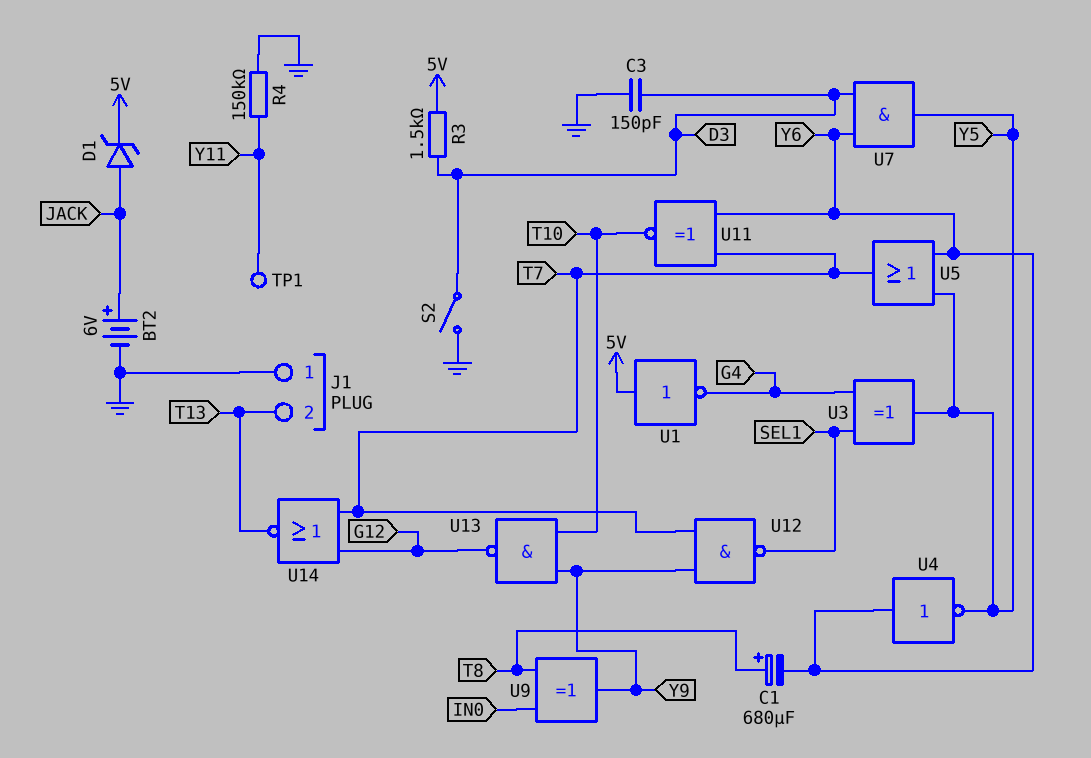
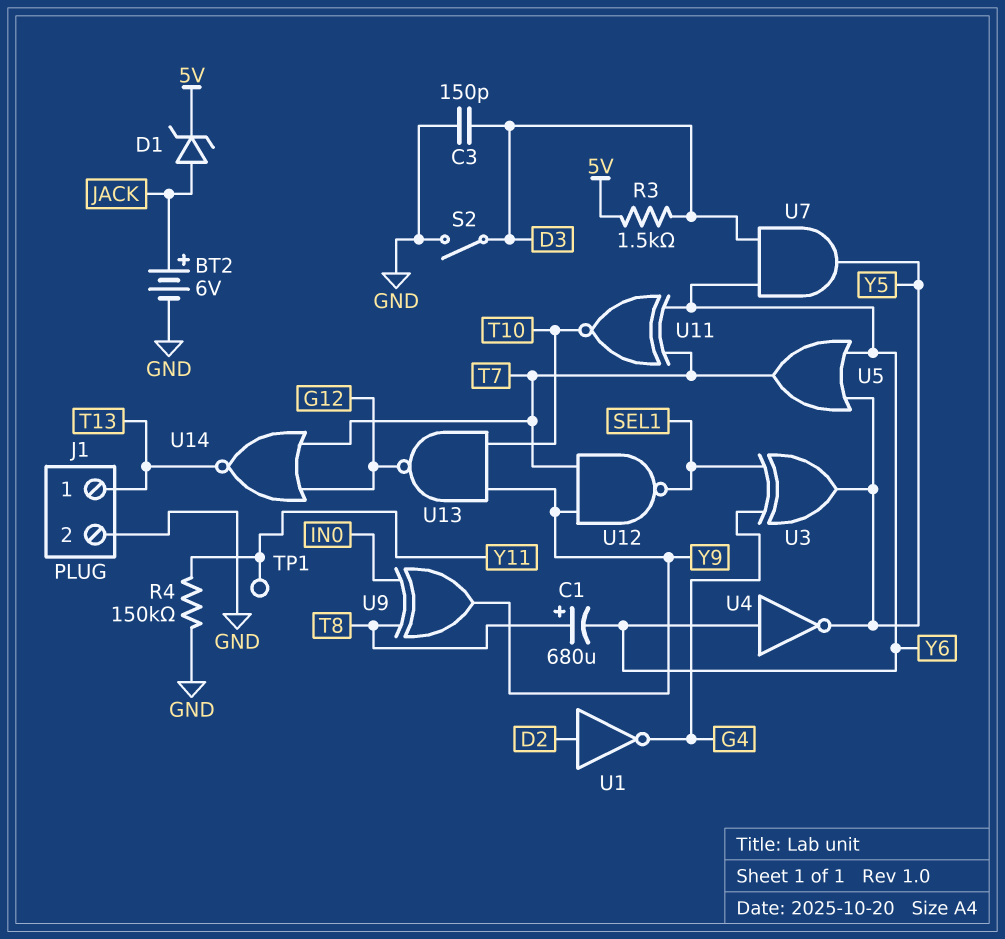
J1 pin 1: GND -> T13
J1 pin 2: T13 -> GND
U1: NOT (in 5V, out G4) -> NOT (in D2, out G4)

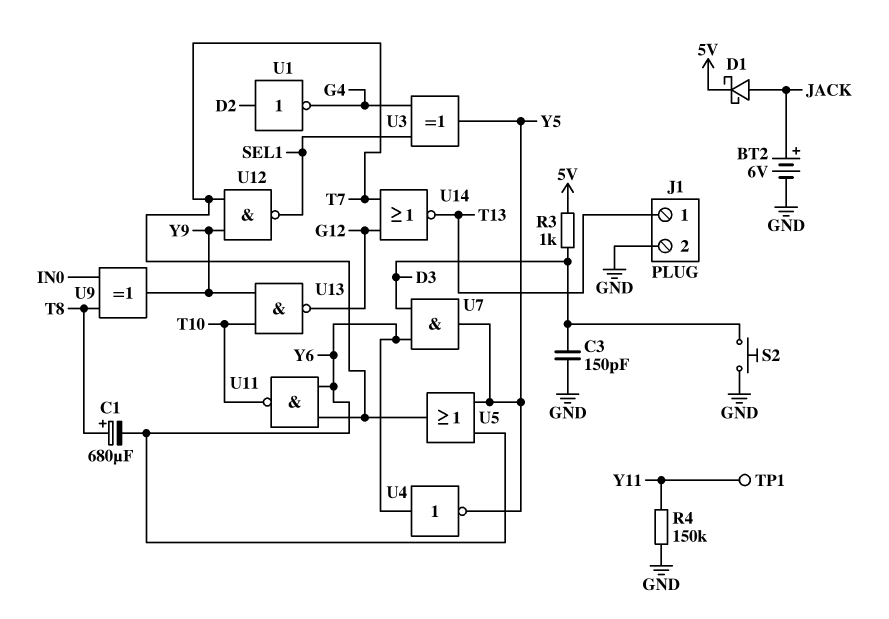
D1: zener (A JACK, K 5V) -> schottky (A JACK, K 5V)
R3: 1.5k (5V, D3) -> 1k (5V, D3)
S2: switch (D3, GND) -> button (D3, GND)
U11: XNOR (in T7, in Y6, out T10) -> NAND (in T7, in Y6, out T10)

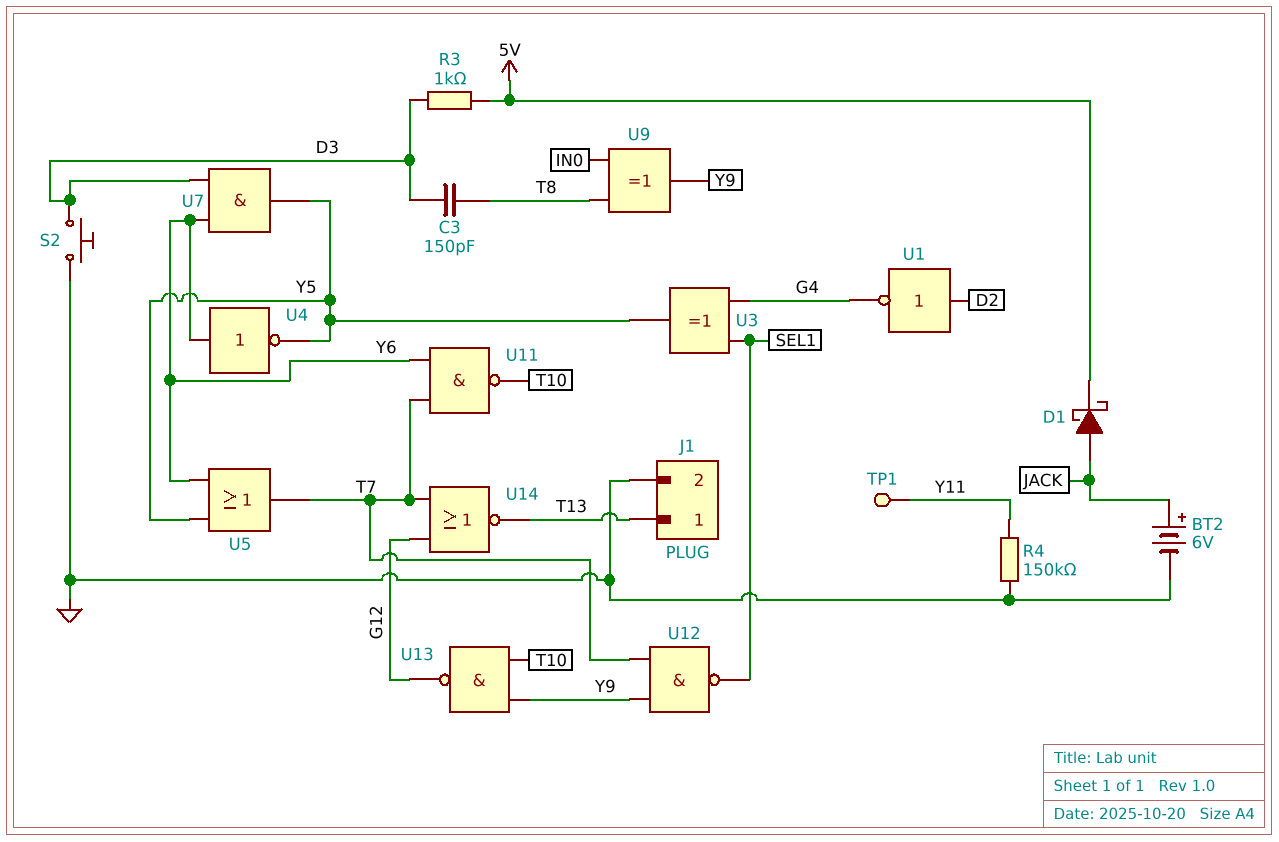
C1: 680uF (plus T8, minus Y6) -> none
C3: 150pF (D3, GND) -> 150pF (D3, T8)

